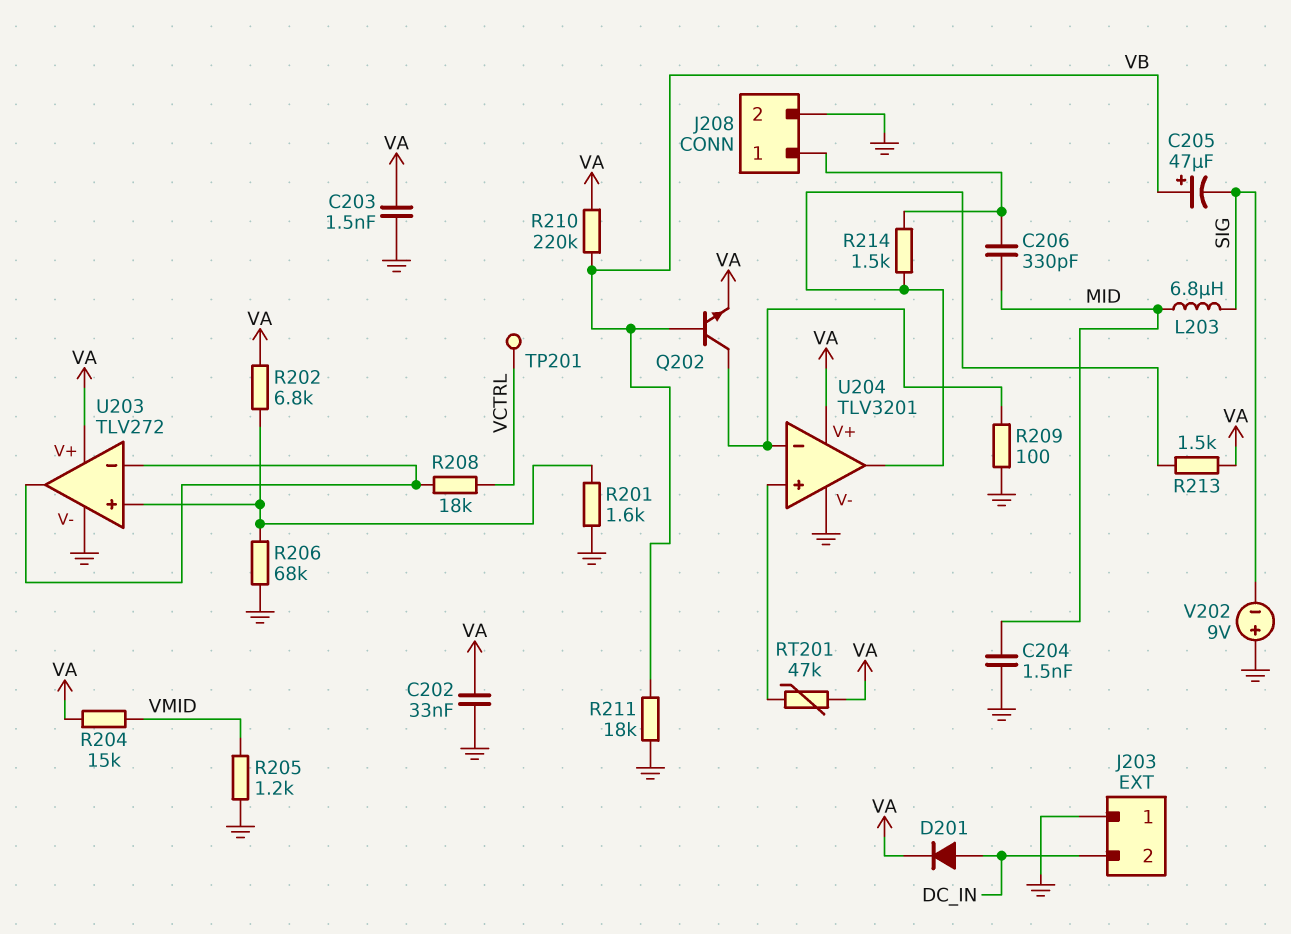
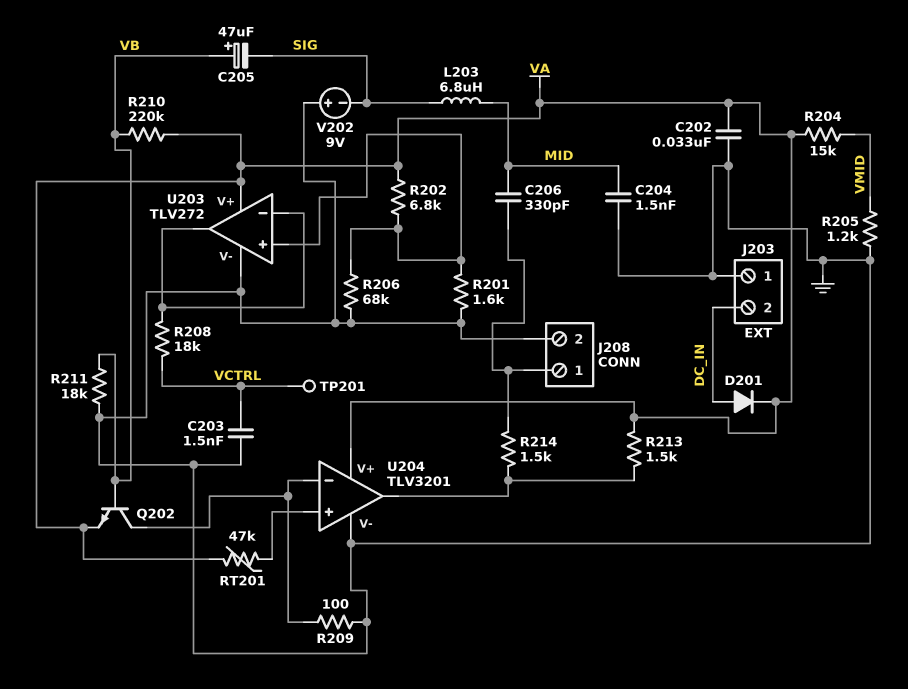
C203: 1.5nF (GND, VA) -> 1.5nF (GND, VCTRL)

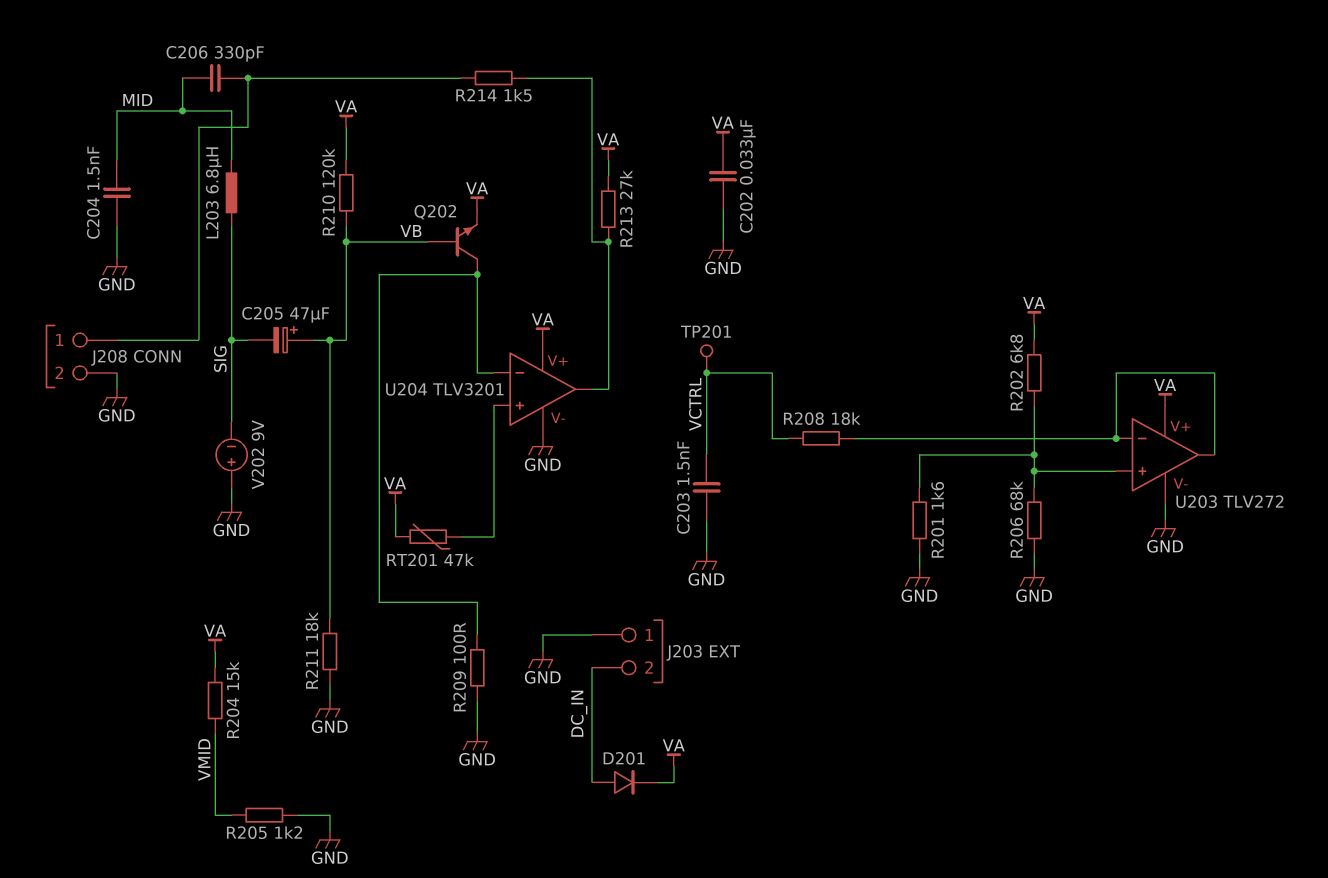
R210: 220k (VA, VB) -> 120k (VA, VB)
R213: 1.5k (U204/out, VA) -> 27k (U204/out, VA)

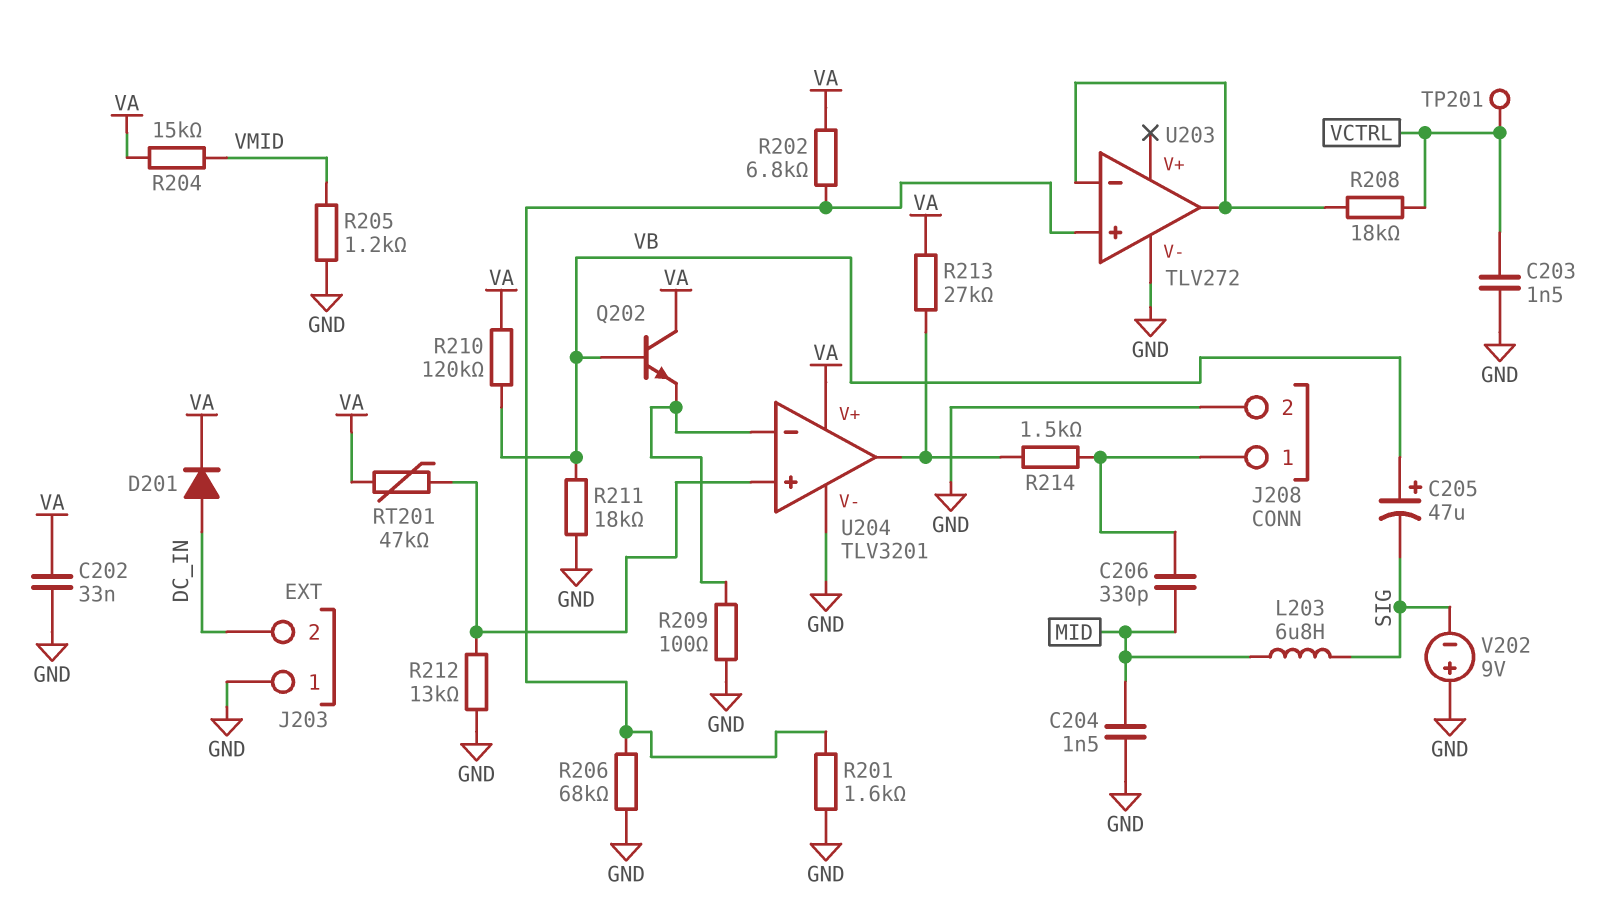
Q202: NPN (B VB, C U204/in-, E VA) -> NPN (B VB, C VA, E U204/in-)
R212: none -> 13k (GND, U204/in+)
U203 pin V+: VA -> none

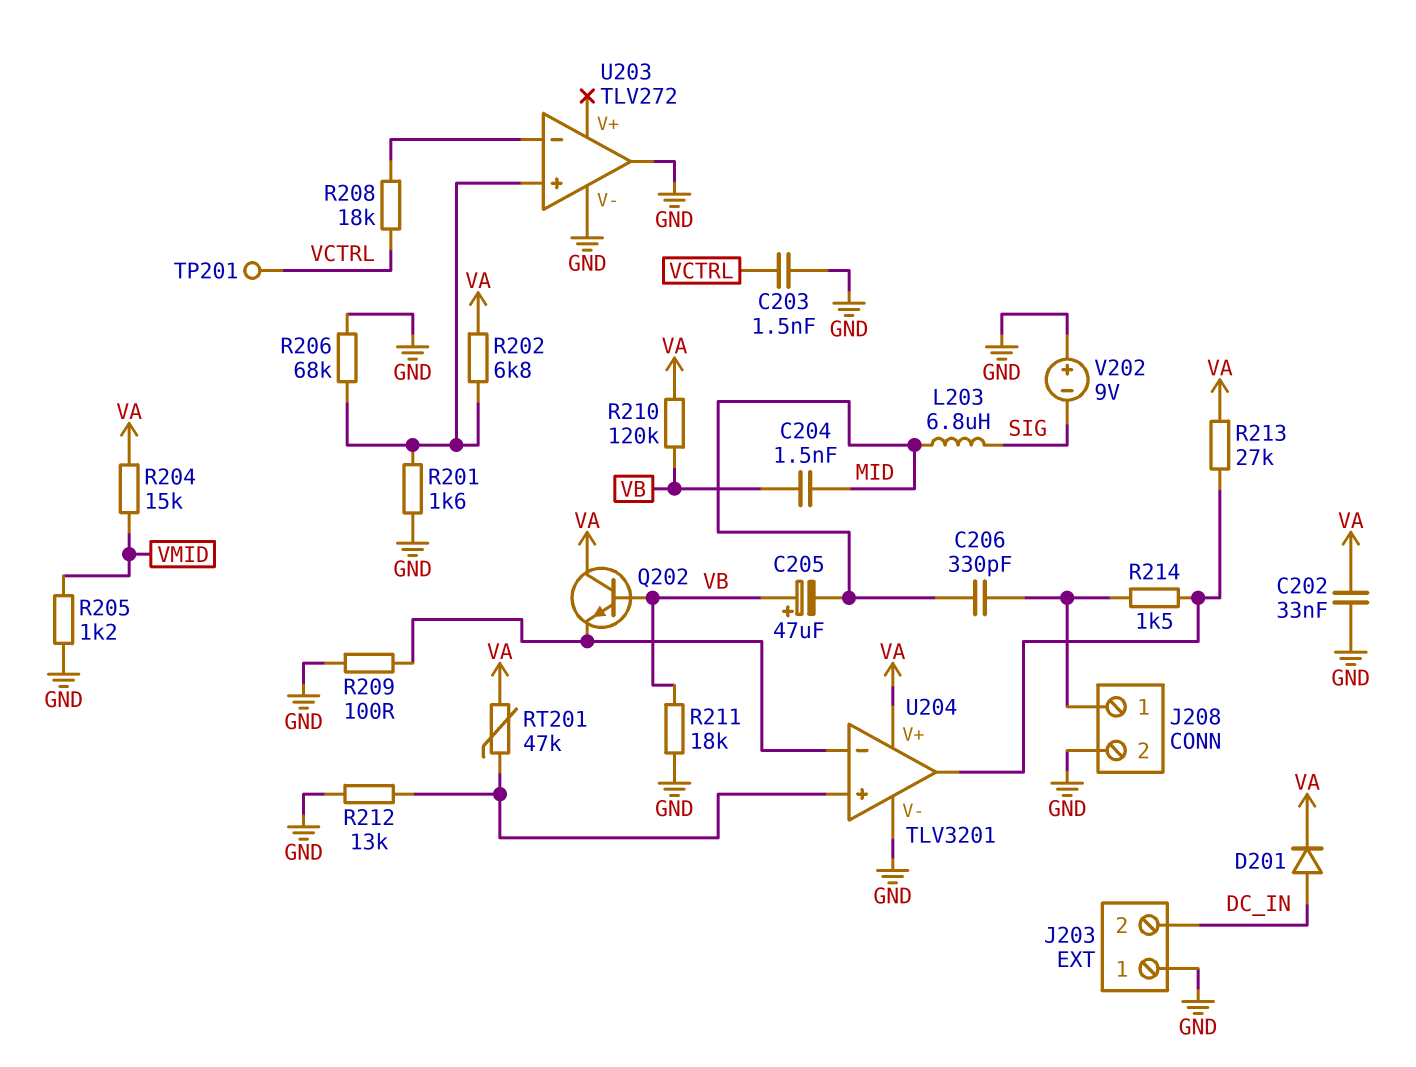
C204: 1.5nF (GND, MID) -> 1.5nF (MID, VB)
C205: 47uF (plus VB, minus SIG) -> 47uF (plus VB, minus MID)
U203 pin out: U203/in- -> GND

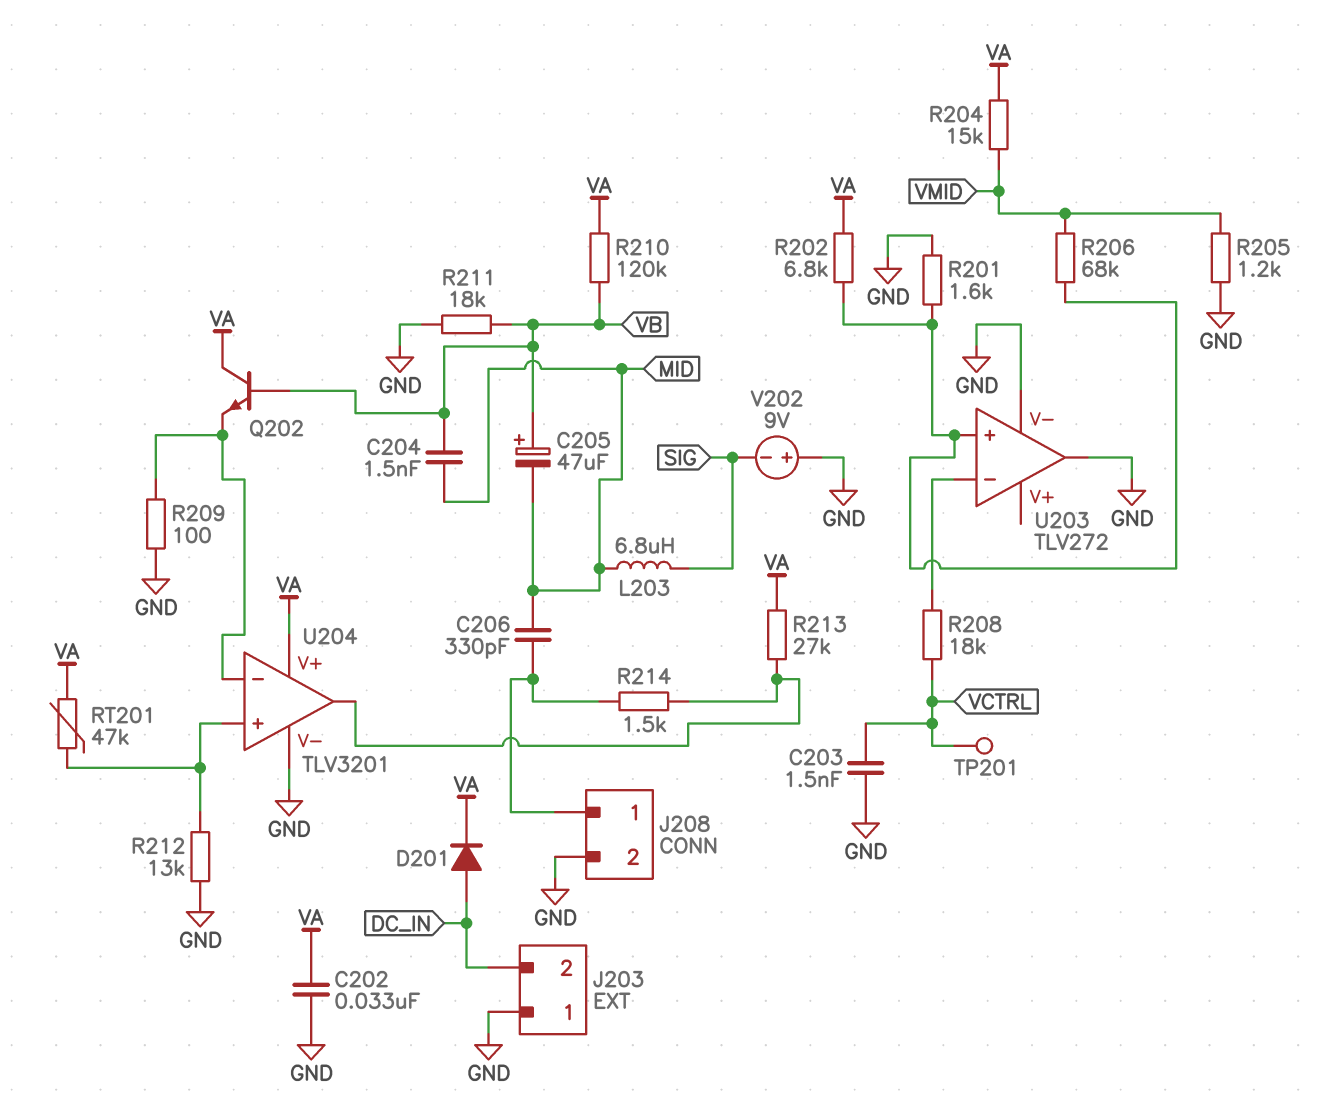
R206: 68k (GND, U203/in+) -> 68k (U203/in+, VMID)

